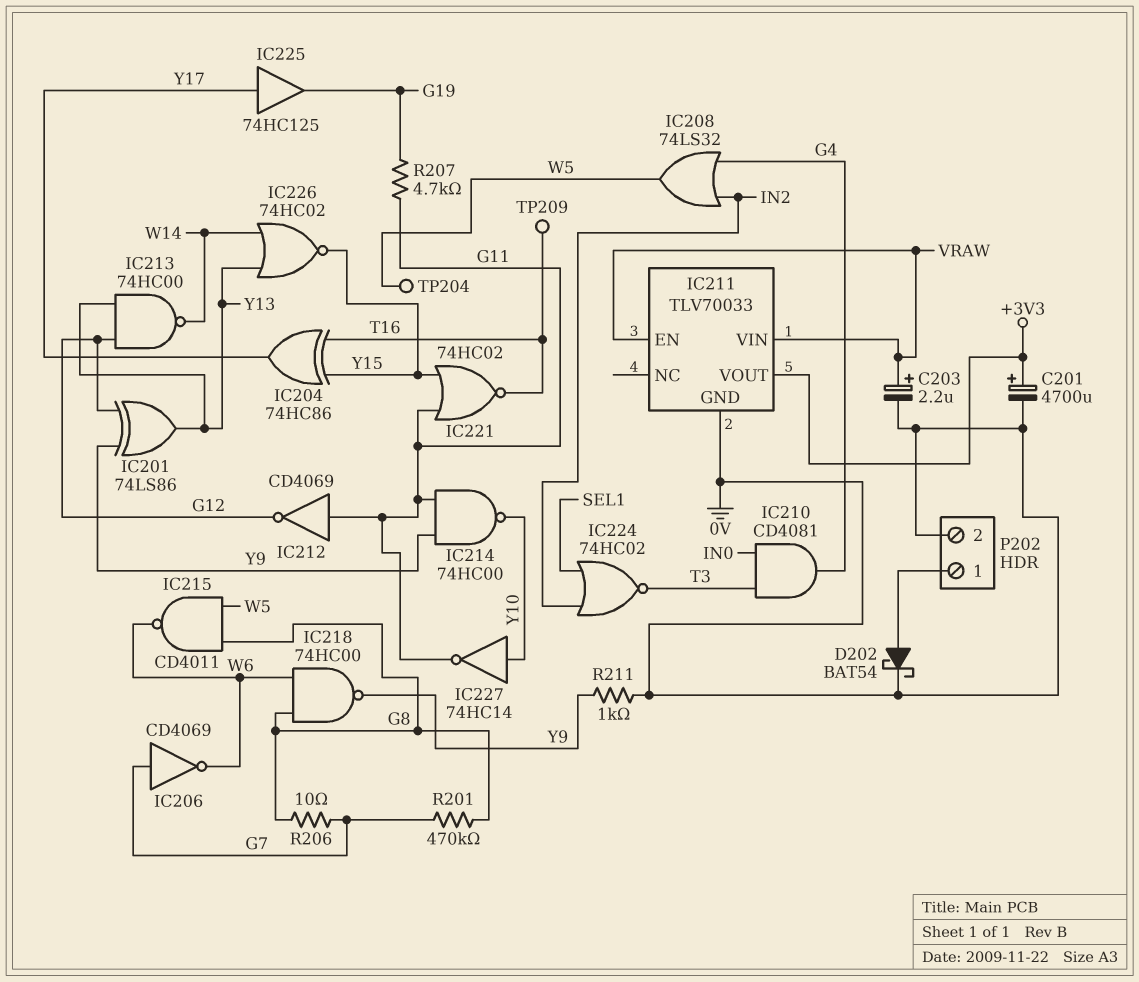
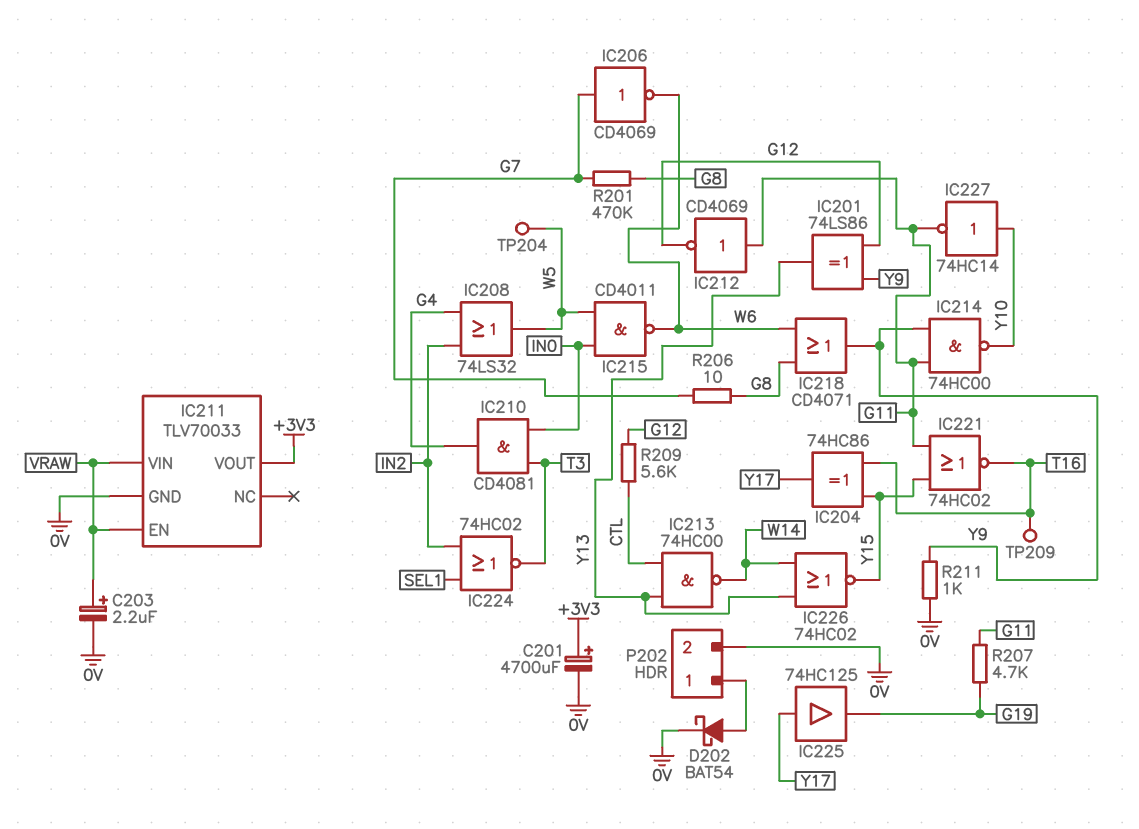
IC213: NAND 74HC00 (in G12, in Y13, out W14) -> NAND 74HC00 (in CTL, in Y13, out W14)
IC215: NAND CD4011 (in G8, in W5, out W6) -> NAND CD4011 (in IN0, in W5, out W6)
IC218: NAND 74HC00 (in G8, in W6, out Y9) -> OR CD4071 (in G8, in W6, out Y9)
R209: none -> 5.6k (CTL, G12)

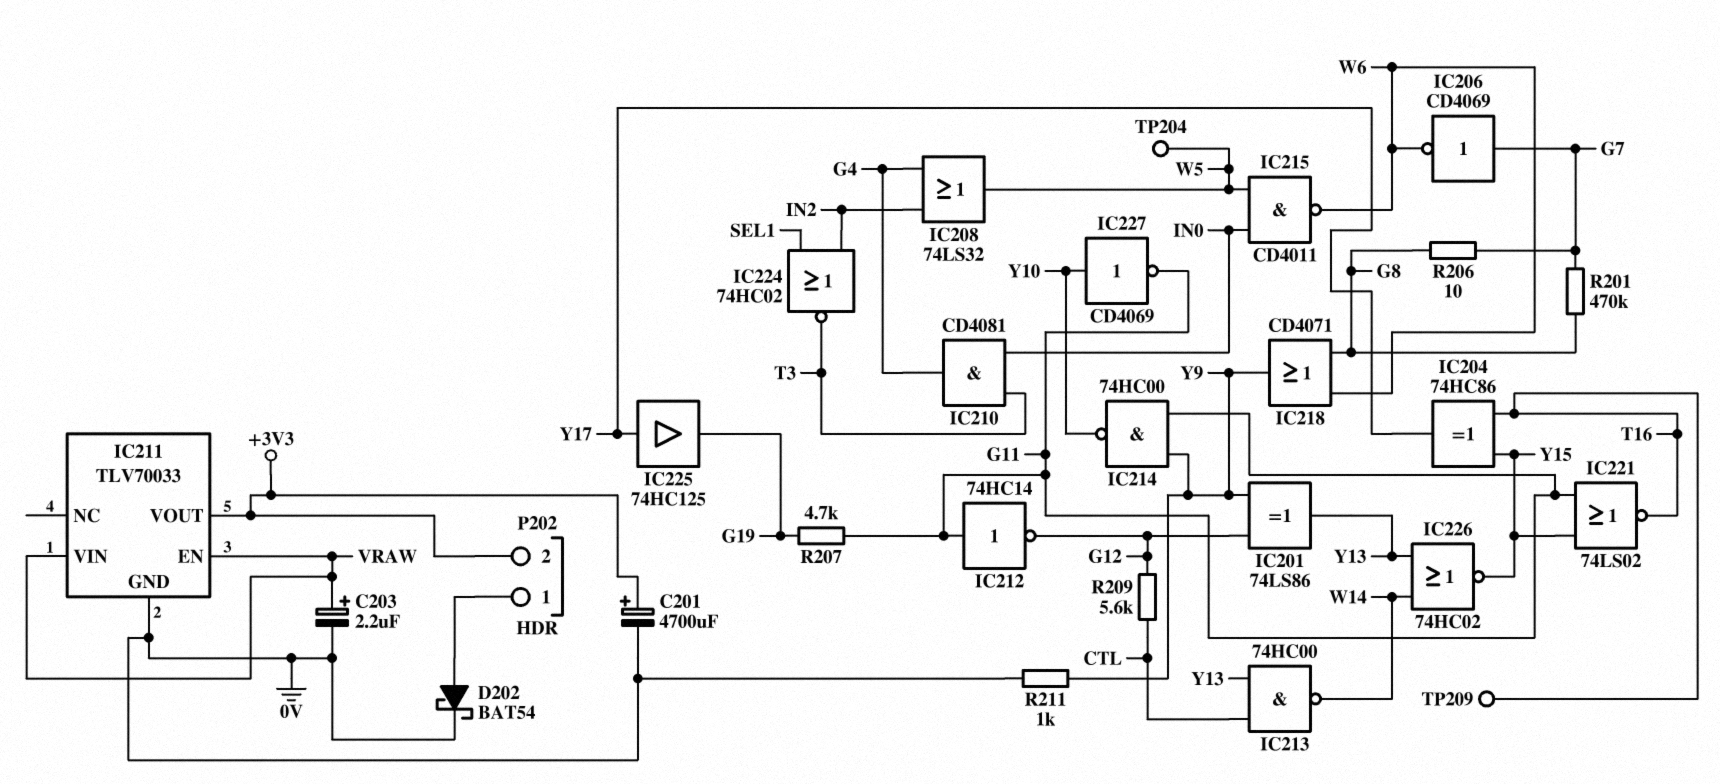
IC212: NOT CD4069 (in G11, out G12) -> NOT 74HC14 (in G11, out G12)
IC221: NOR 74HC02 (in G11, in Y15, out T16) -> NOR 74LS02 (in G11, in Y15, out T16)
IC227: NOT 74HC14 (in Y10, out G11) -> NOT CD4069 (in Y10, out G11)
P202 pin 2: 0V -> +3V3

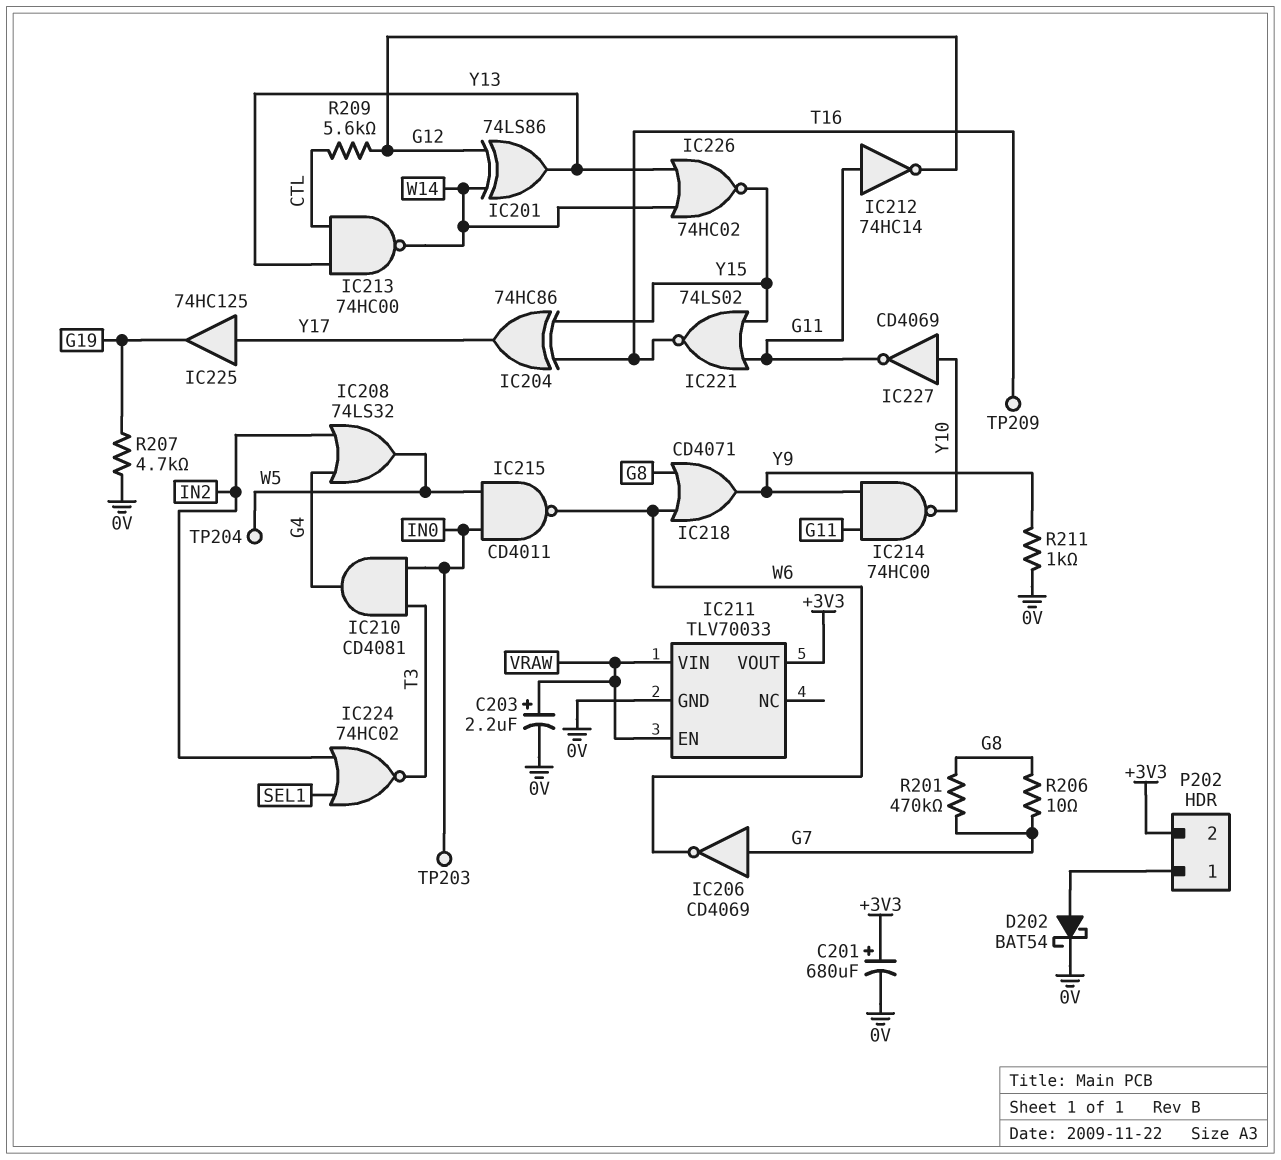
C201: 4700uF (plus +3V3, minus 0V) -> 680uF (plus +3V3, minus 0V)
IC201: XOR 74LS86 (in G12, in Y9, out Y13) -> XOR 74LS86 (in G12, in W14, out Y13)
R207: 4.7k (G11, G19) -> 4.7k (0V, G19)
TP203: none -> test point (IN0)

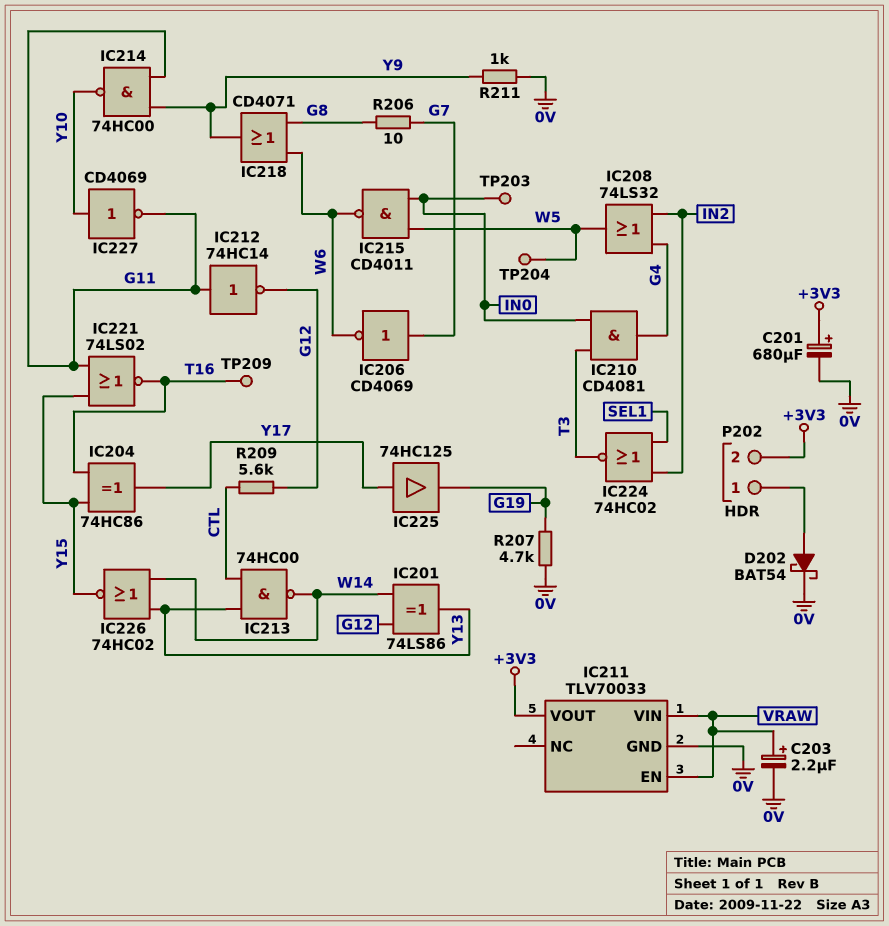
R201: 470k (G7, G8) -> none

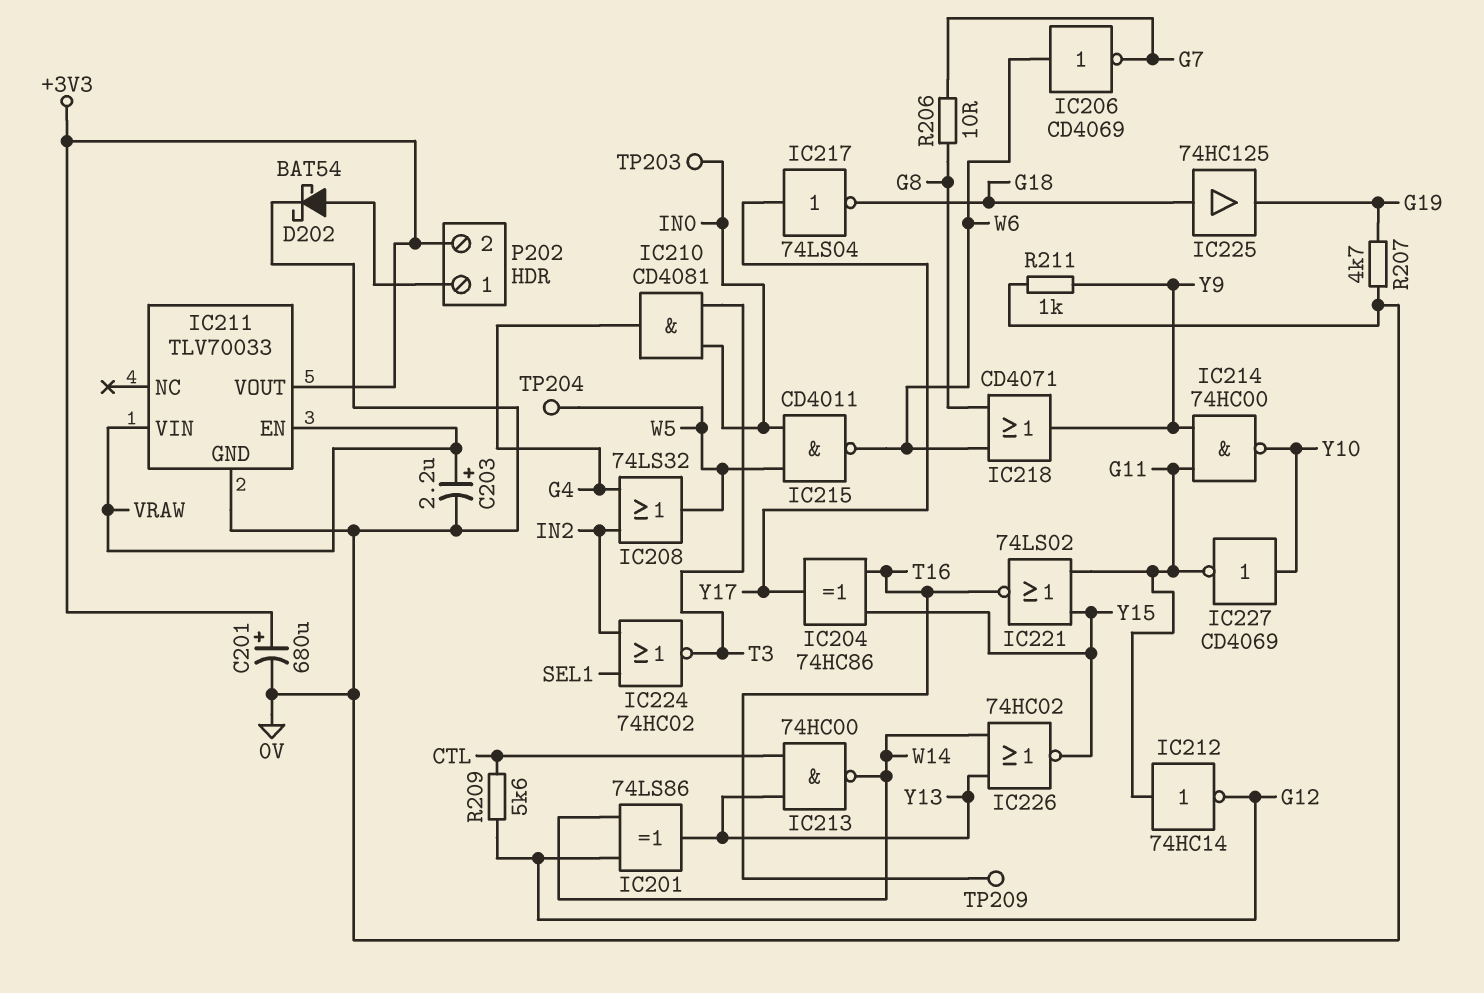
IC206: NOT CD4069 (in G7, out W6) -> NOT CD4069 (in W6, out G7)
IC217: none -> NOT 74LS04 (in Y17, out G18)
IC225: buffer 74HC125 (in Y17, out G19) -> buffer 74HC125 (in G18, out G19)

